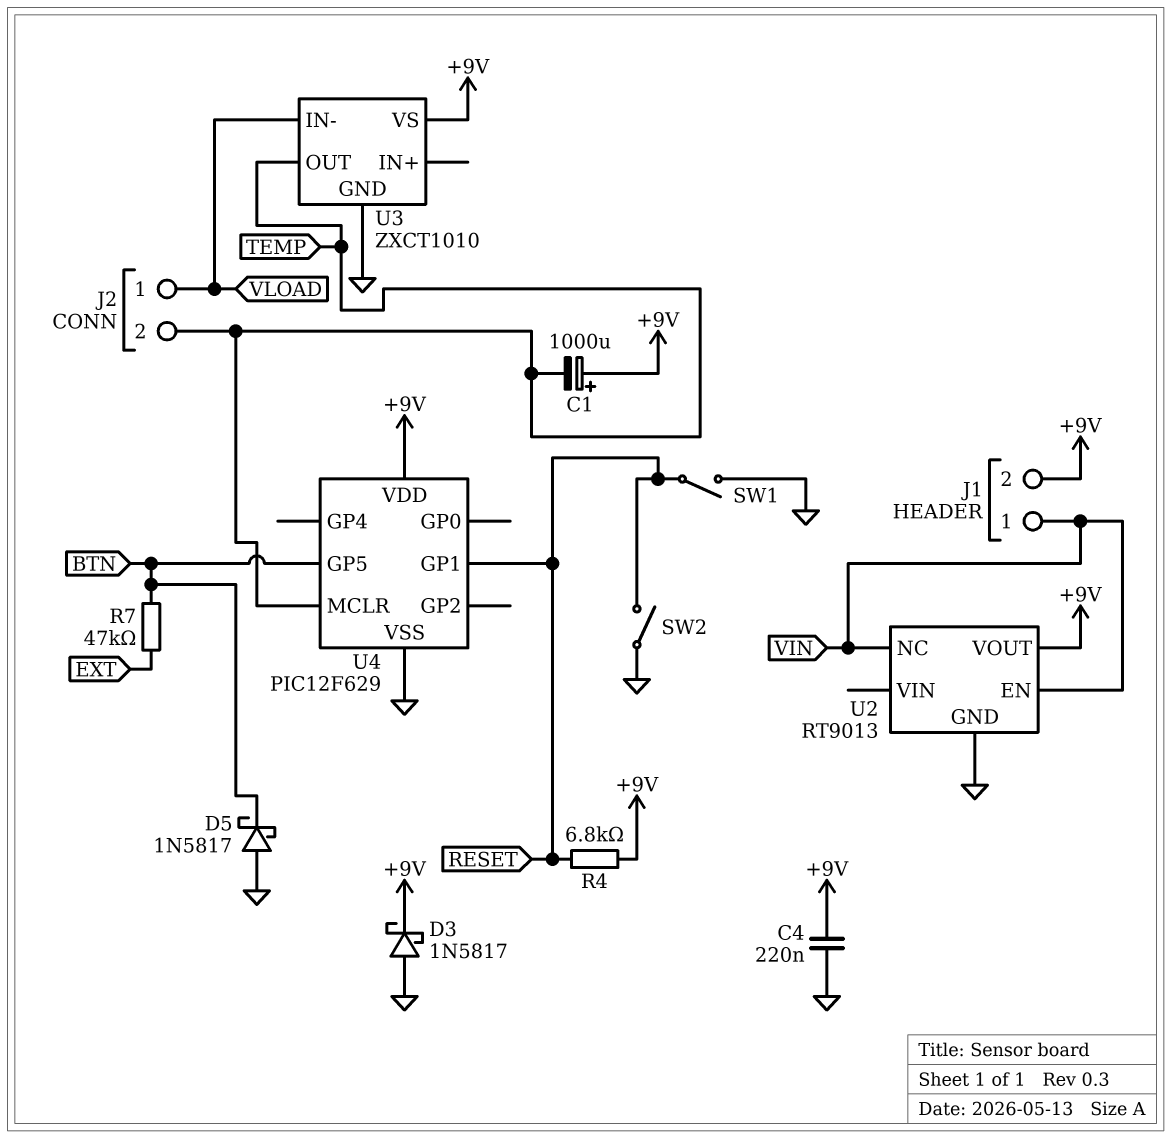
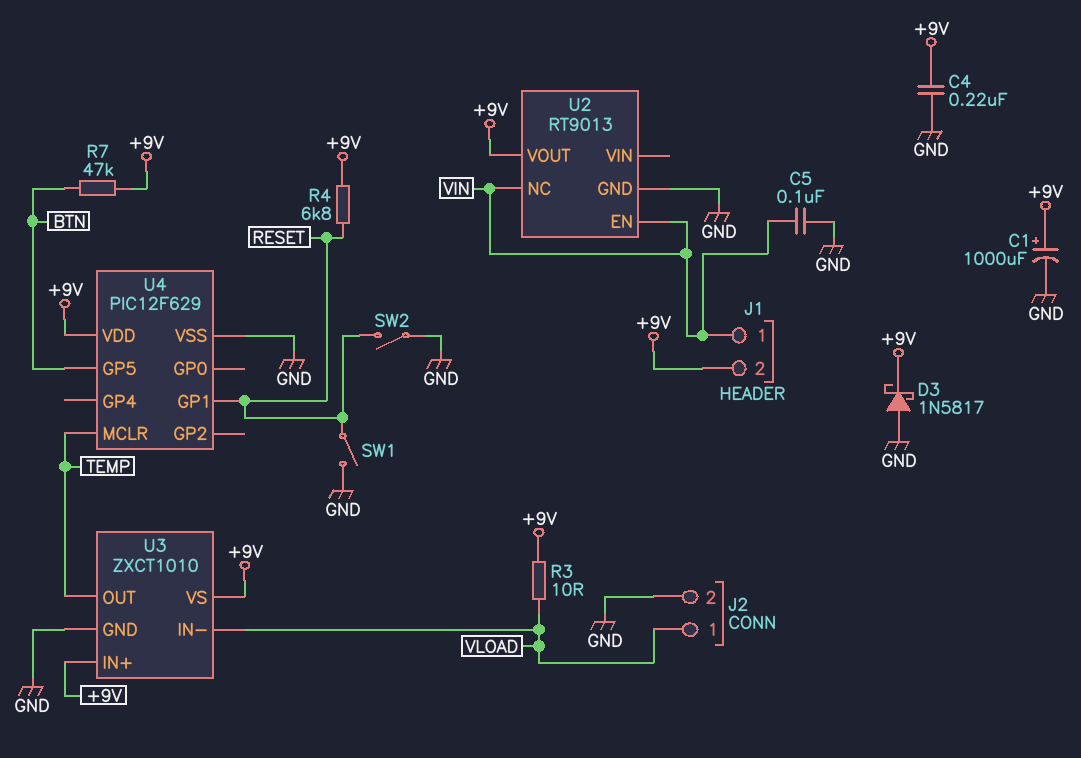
C1: 1000uF (plus +9V, minus TEMP) -> 1000uF (plus +9V, minus GND)
C5: none -> 100nF (GND, VIN)
D5: schottky 1N5817 (A GND, K BTN) -> none
J2 pin 2: TEMP -> GND
R3: none -> 10 (+9V, VLOAD)
R7: 47k (BTN, EXT) -> 47k (+9V, BTN)
U3 pin IN+: none -> +9V

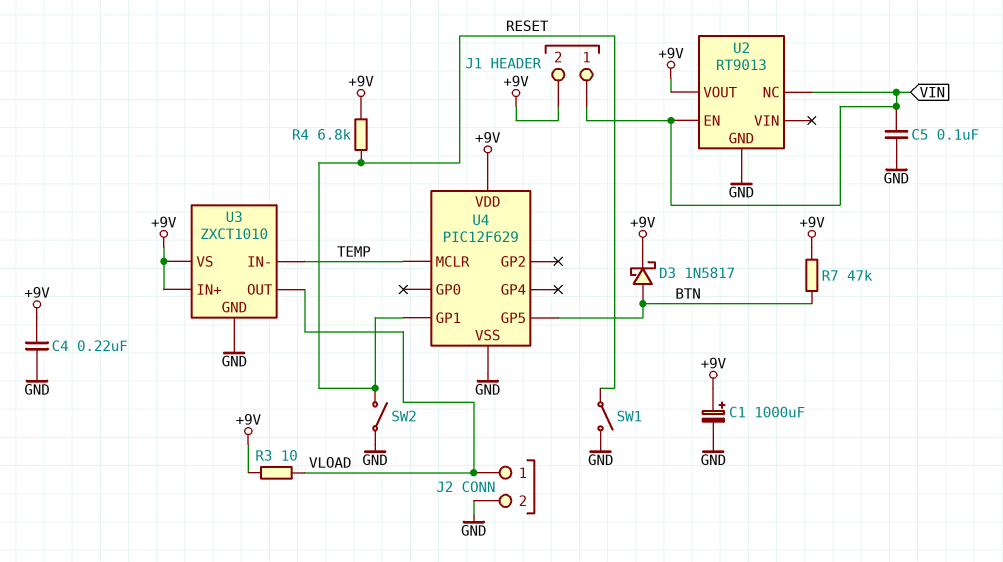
D3: schottky 1N5817 (A GND, K +9V) -> schottky 1N5817 (A BTN, K +9V)
U3 pin IN-: VLOAD -> TEMP
U3 pin OUT: TEMP -> VLOAD

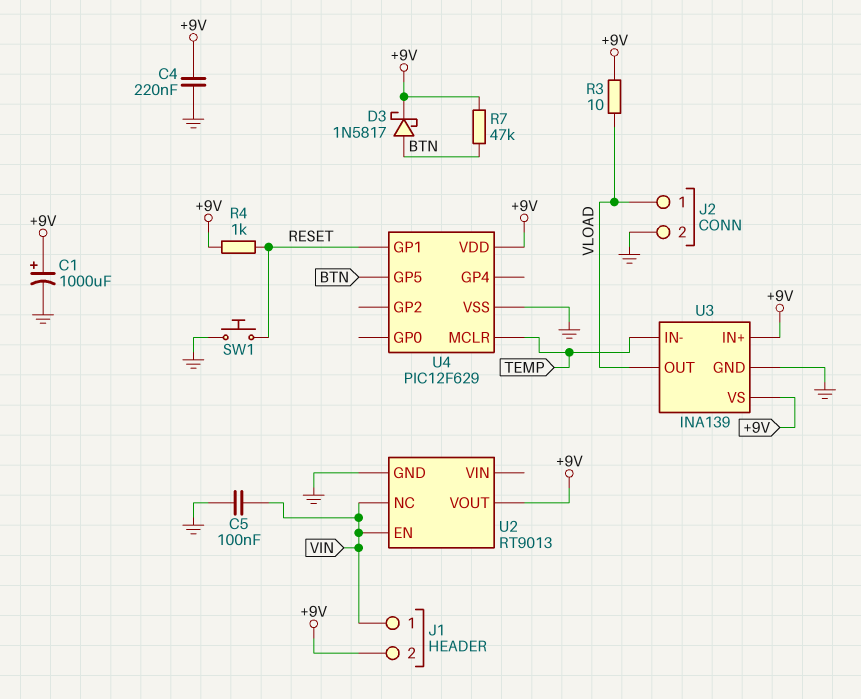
R4: 6.8k (+9V, RESET) -> 1k (+9V, RESET)
SW1: switch (GND, RESET) -> button (GND, RESET)
SW2: switch (GND, RESET) -> none
U3: ZXCT1010 -> INA139

